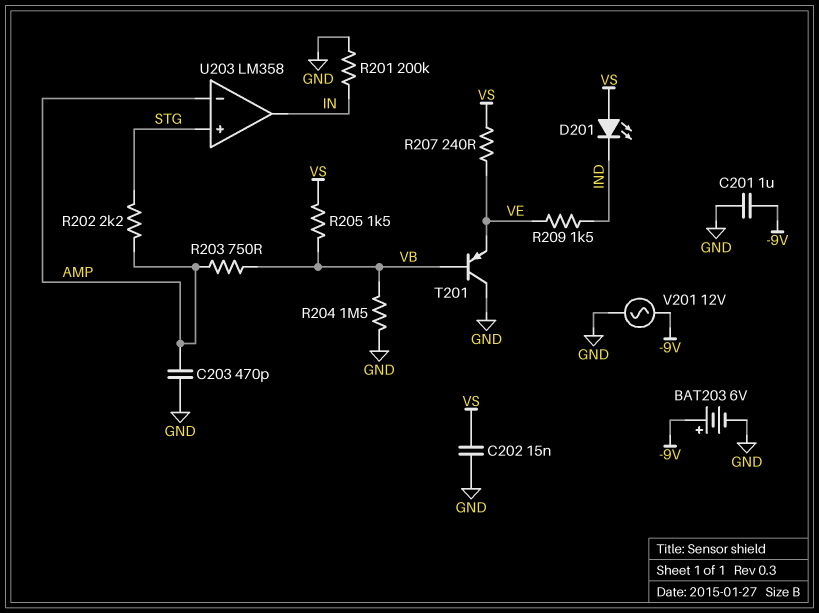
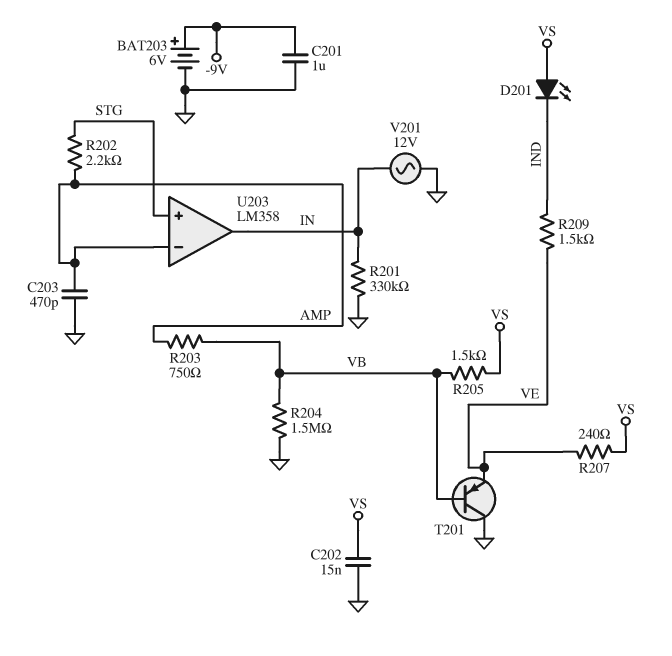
R201: 200k (GND, IN) -> 330k (GND, IN)
V201: AC 12V (-9V, GND) -> AC 12V (GND, IN)

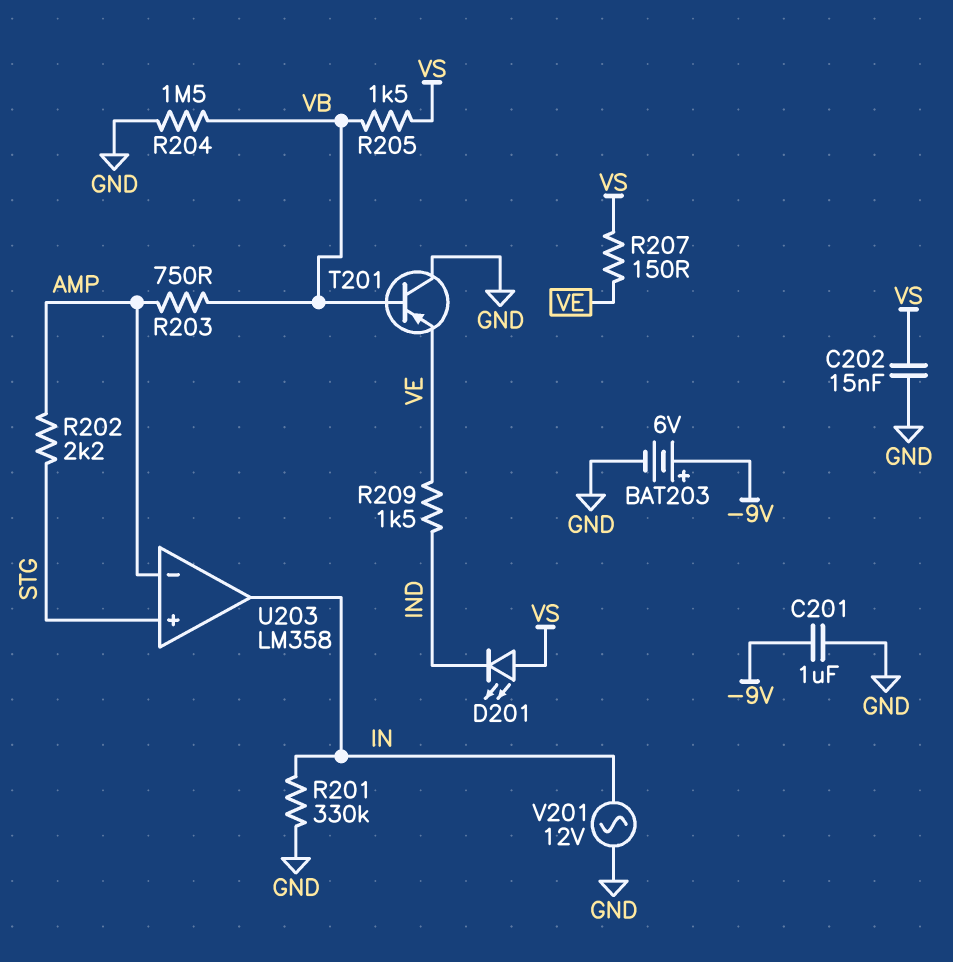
C203: 470pF (AMP, GND) -> none
R207: 240 (VE, VS) -> 150 (VE, VS)

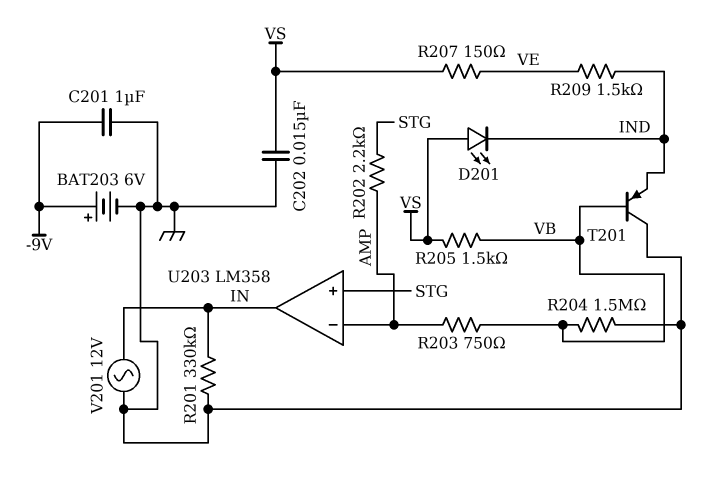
T201: PNP (B VB, C GND, E VE) -> PNP (B VB, C GND, E IND)

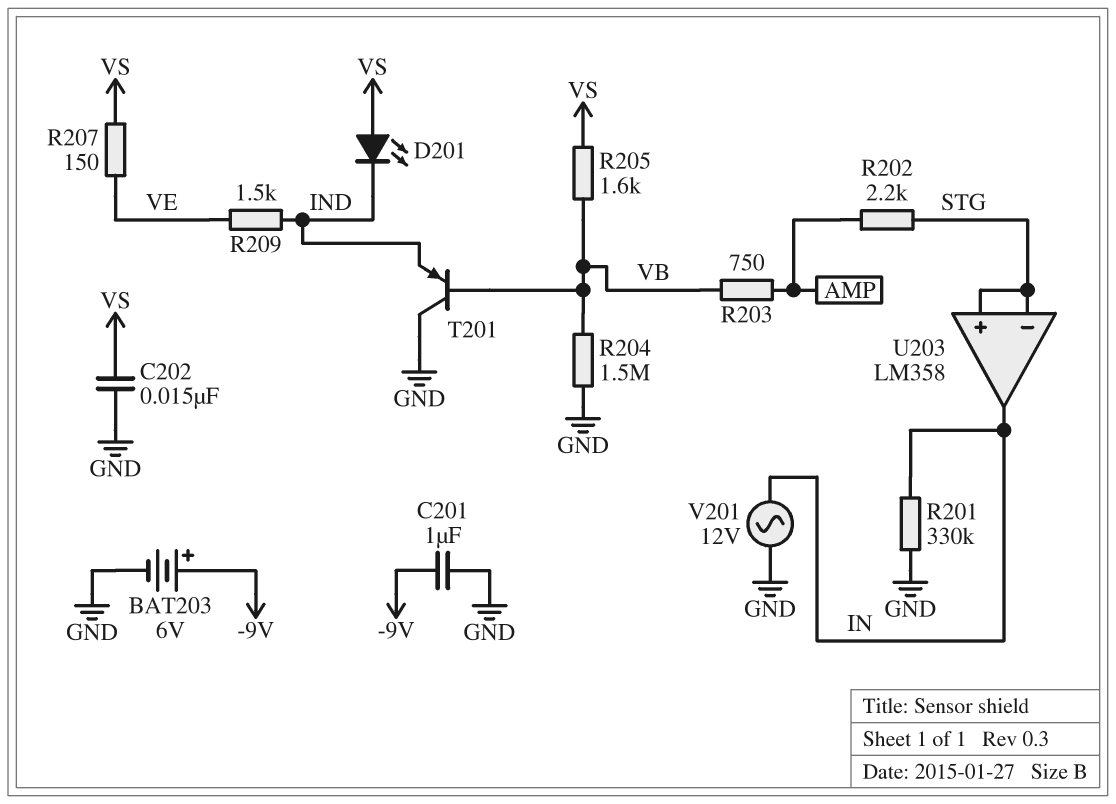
R205: 1.5k (VB, VS) -> 1.6k (VB, VS)
U203 pin in-: AMP -> STG

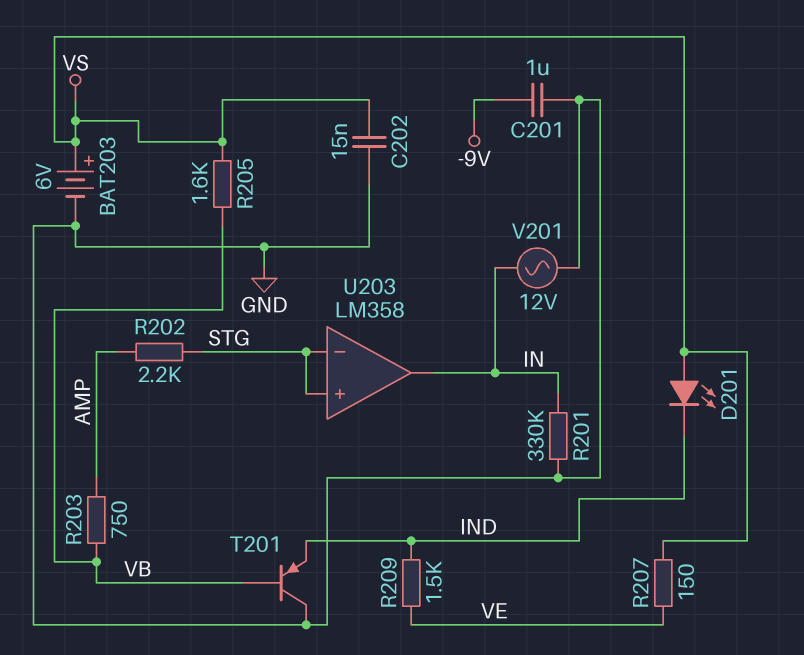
BAT203: 6V (plus -9V, minus GND) -> 6V (plus VS, minus GND)
R204: 1.5M (GND, VB) -> none

